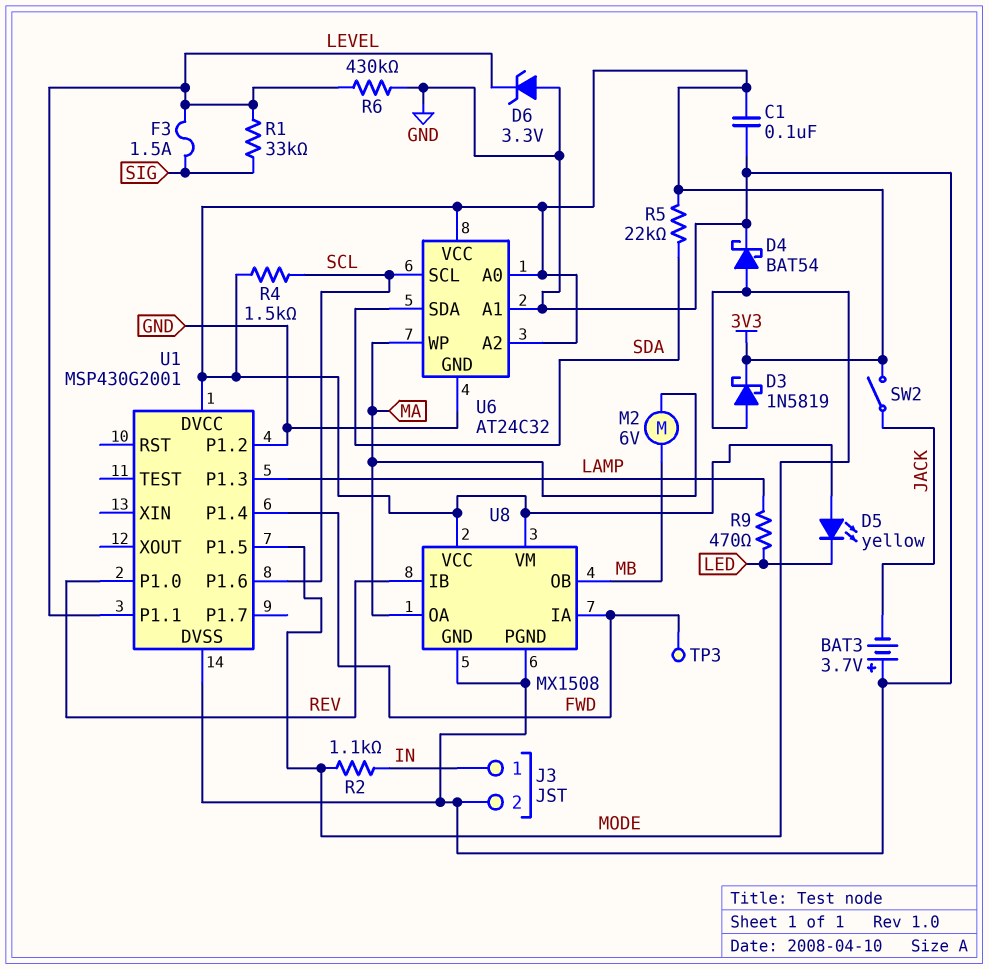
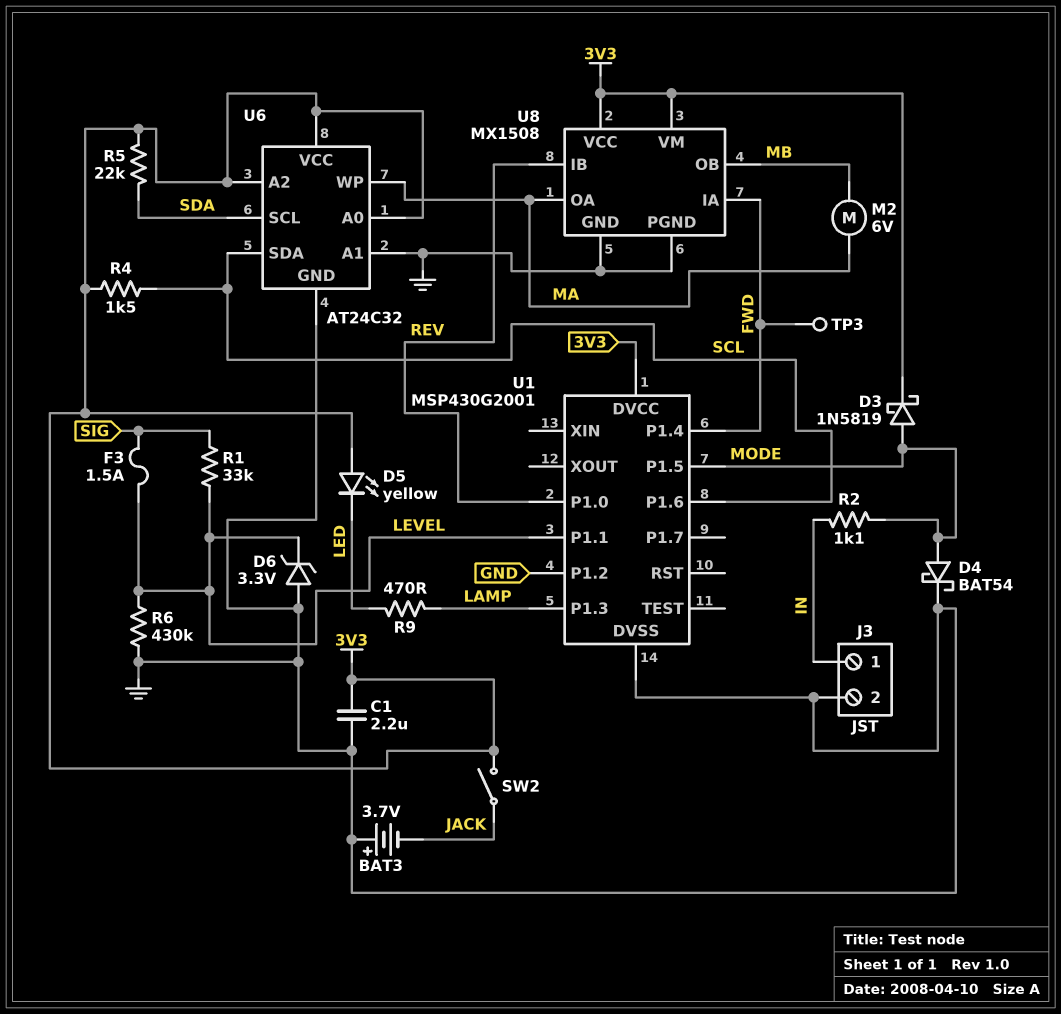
C1: 100nF (3V3, GND) -> 2.2uF (3V3, GND)
U6 pin SCL: SCL -> SDA
U6 pin SDA: SDA -> SCL

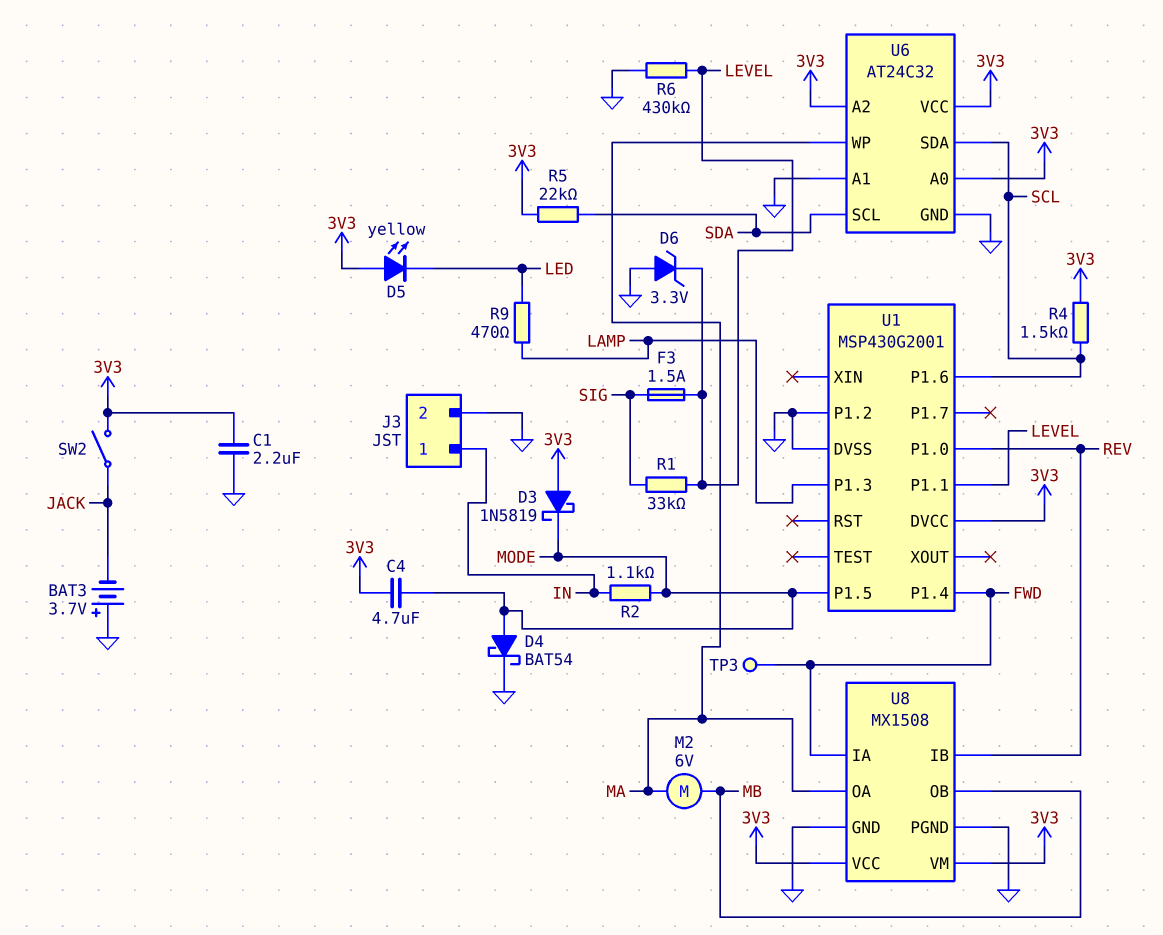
C4: none -> 4.7uF (3V3, MODE)
D3: schottky 1N5819 (A MODE, K 3V3) -> schottky 1N5819 (A 3V3, K MODE)

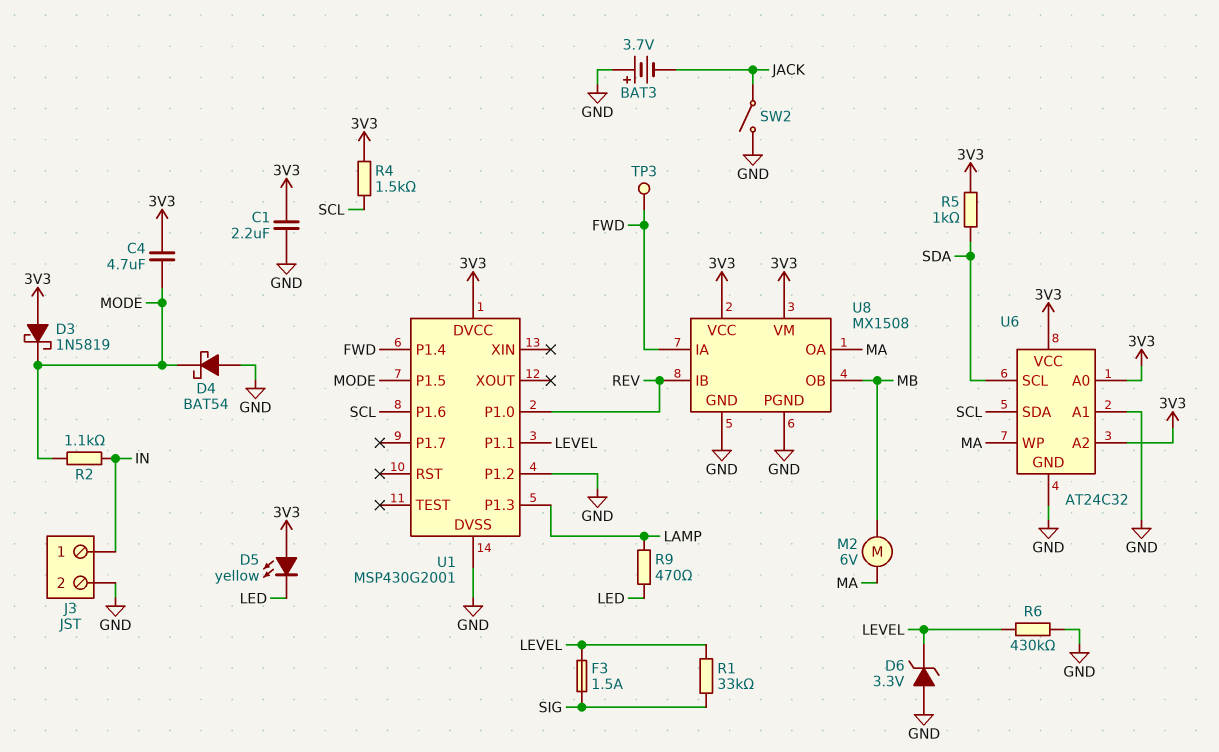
D4: schottky BAT54 (A MODE, K GND) -> schottky BAT54 (A GND, K MODE)
R5: 22k (3V3, SDA) -> 1k (3V3, SDA)
SW2: switch (3V3, JACK) -> switch (GND, JACK)

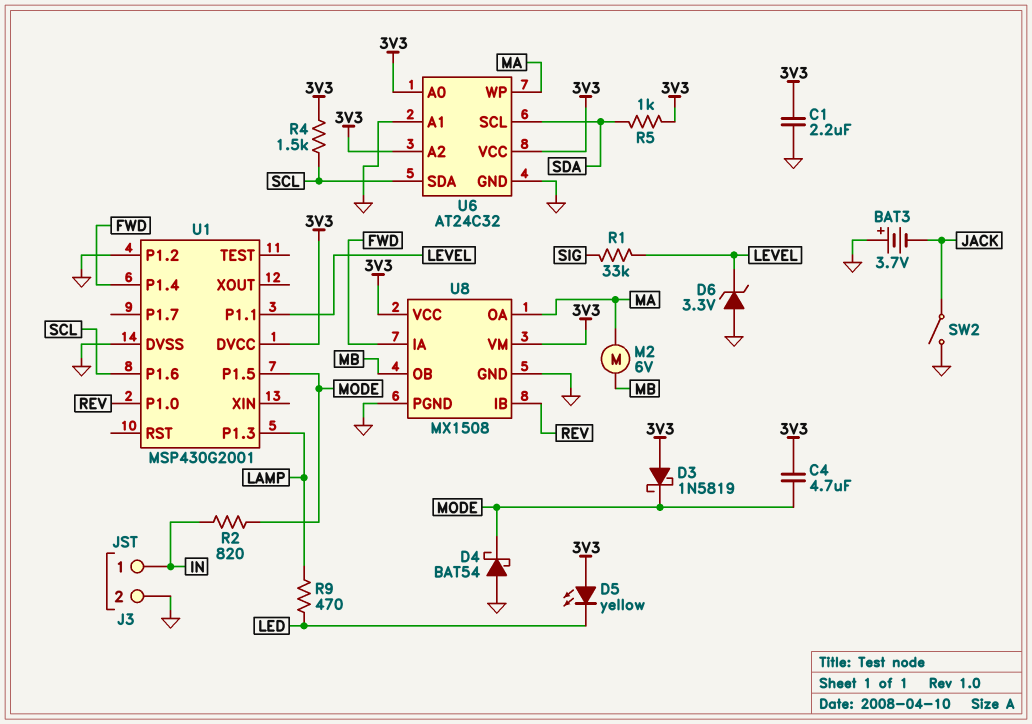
F3: 1.5A (LEVEL, SIG) -> none
R2: 1.1k (IN, MODE) -> 820 (IN, MODE)
R6: 430k (GND, LEVEL) -> none
TP3: test point (FWD) -> none

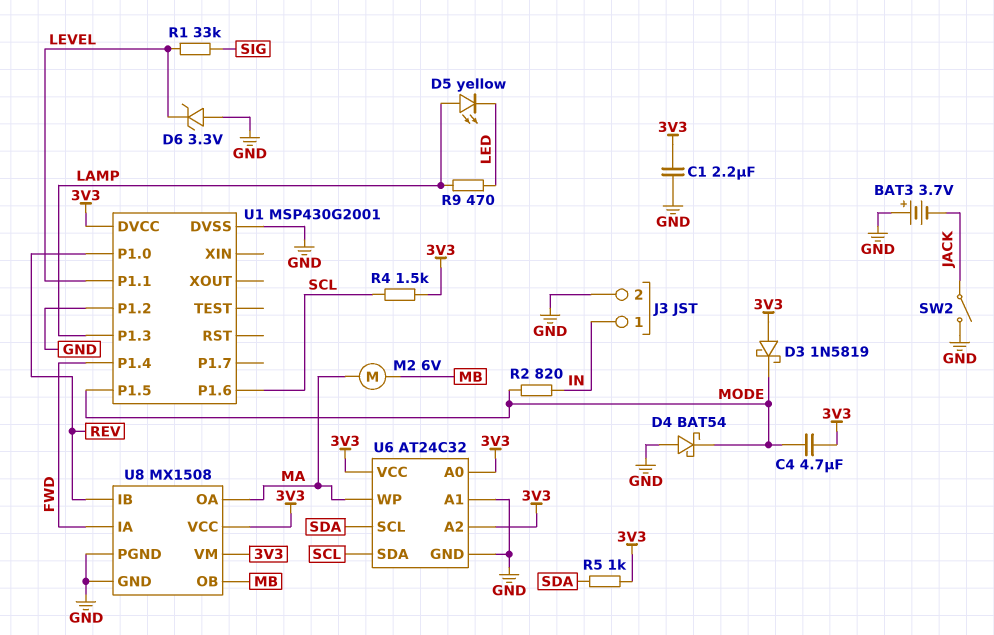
D5: LED yellow (A 3V3, K LED) -> LED yellow (A LAMP, K LED)

